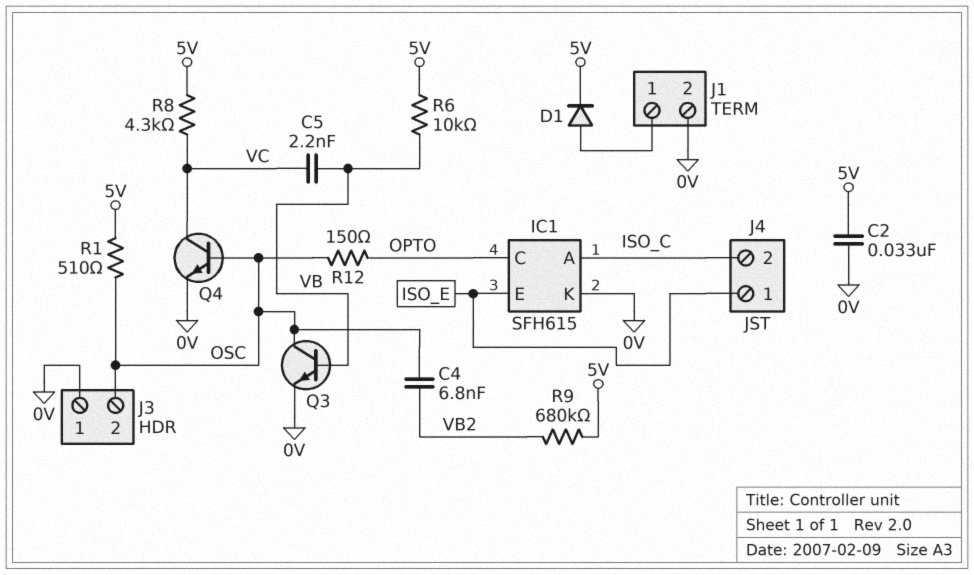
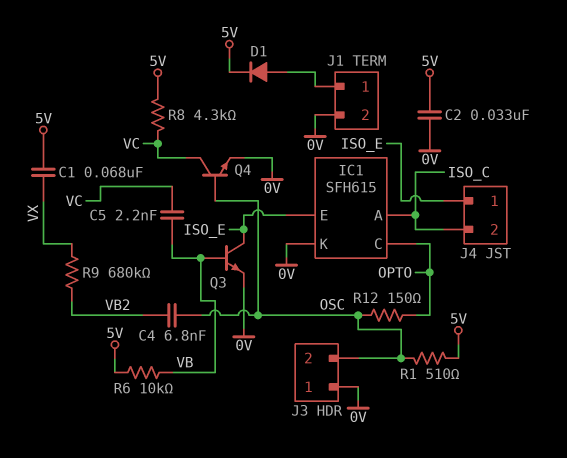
C1: none -> 68nF (5V, VX)
Q3: NPN (B VB, C OSC, E 0V) -> NPN (B VB, C ISO_E, E 0V)
R9: 680k (5V, VB2) -> 680k (VB2, VX)

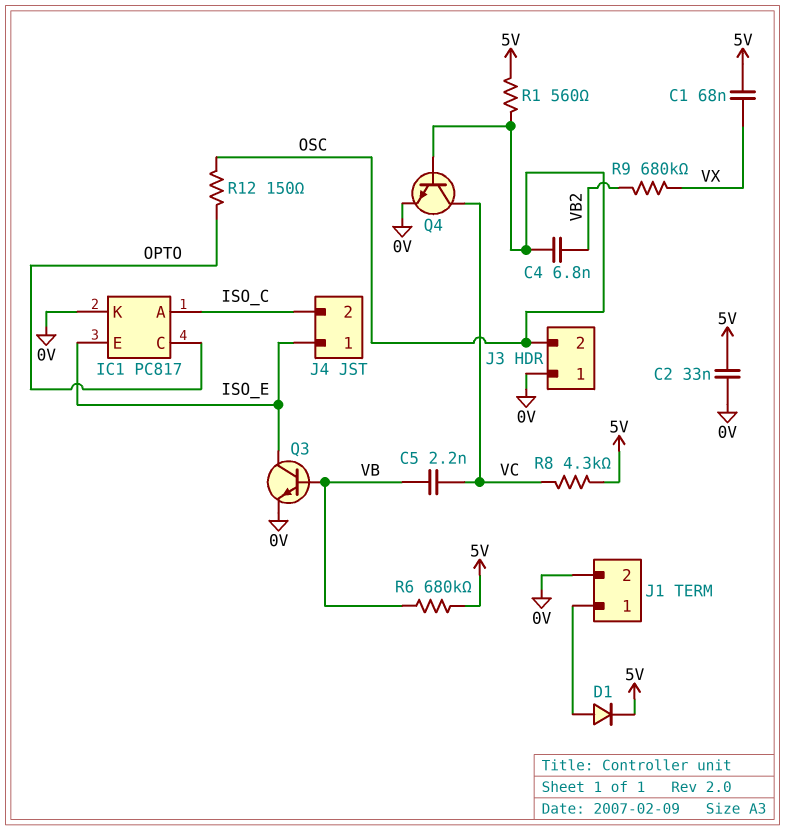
IC1: SFH615 -> PC817
R1: 510 (5V, OSC) -> 560 (5V, OSC)
R6: 10k (5V, VB) -> 680k (5V, VB)

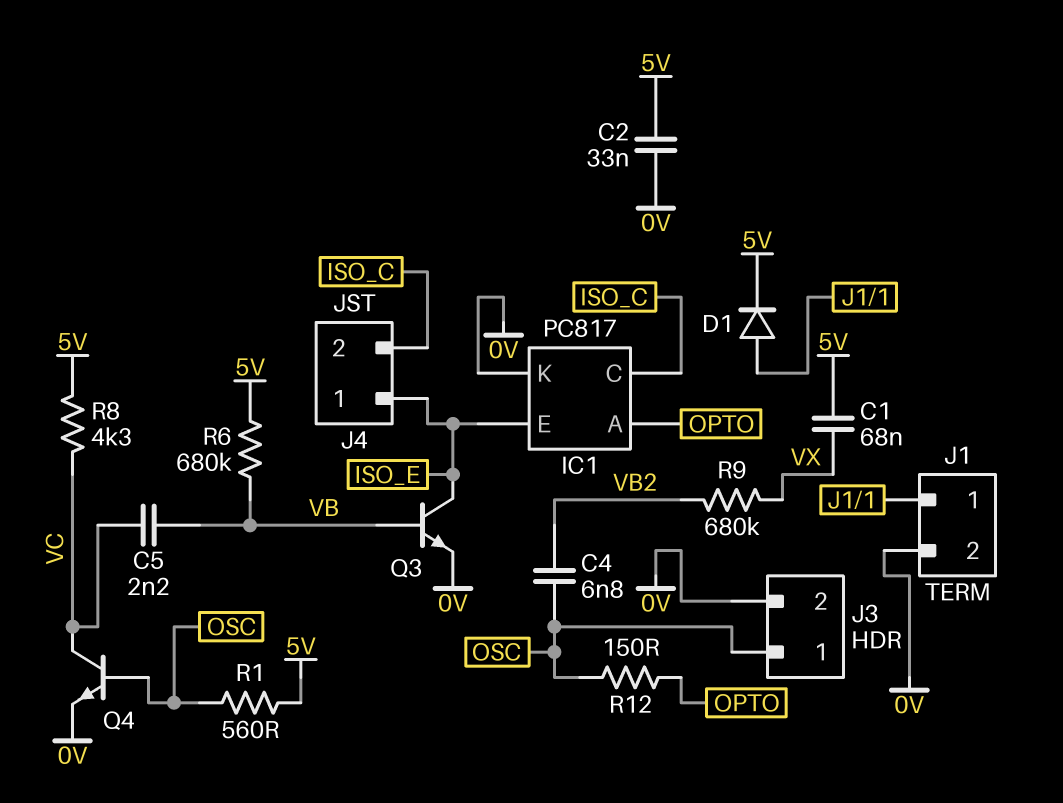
IC1 pin A: ISO_C -> OPTO
IC1 pin C: OPTO -> ISO_C
J3 pin 1: 0V -> OSC
J3 pin 2: OSC -> 0V

